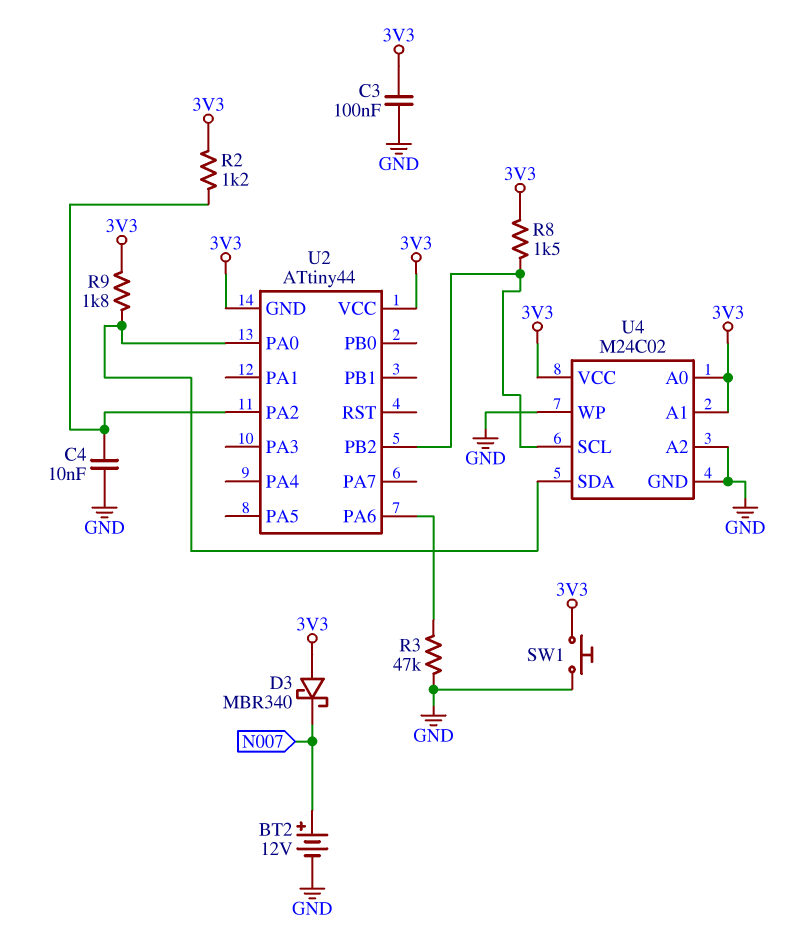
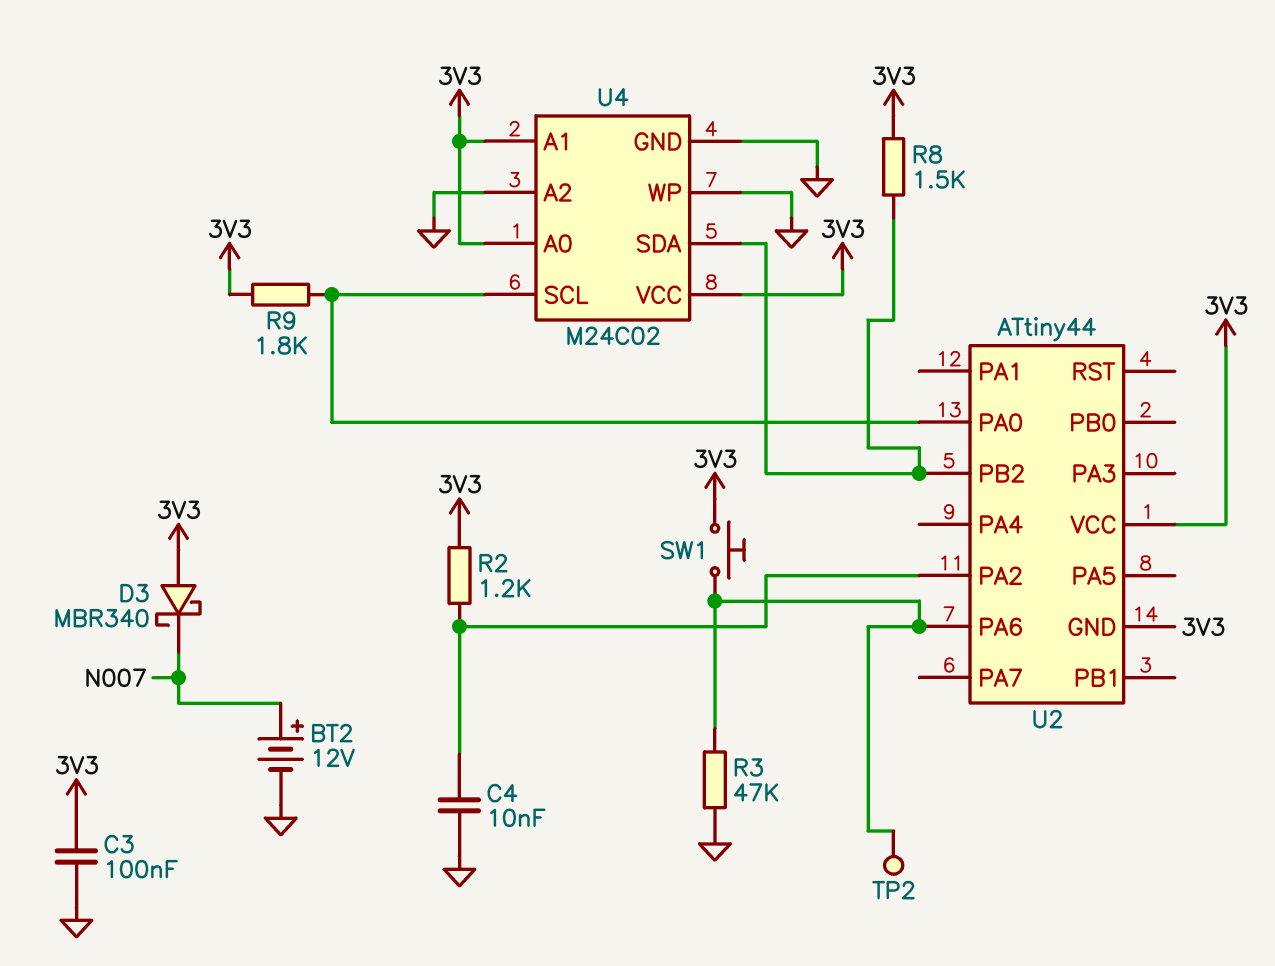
SW1: button (3V3, GND) -> button (3V3, U2/PA6)
TP2: none -> test point (U2/PA6)
U4 pin SCL: U2/PB2 -> U2/PA0
U4 pin SDA: U2/PA0 -> U2/PB2

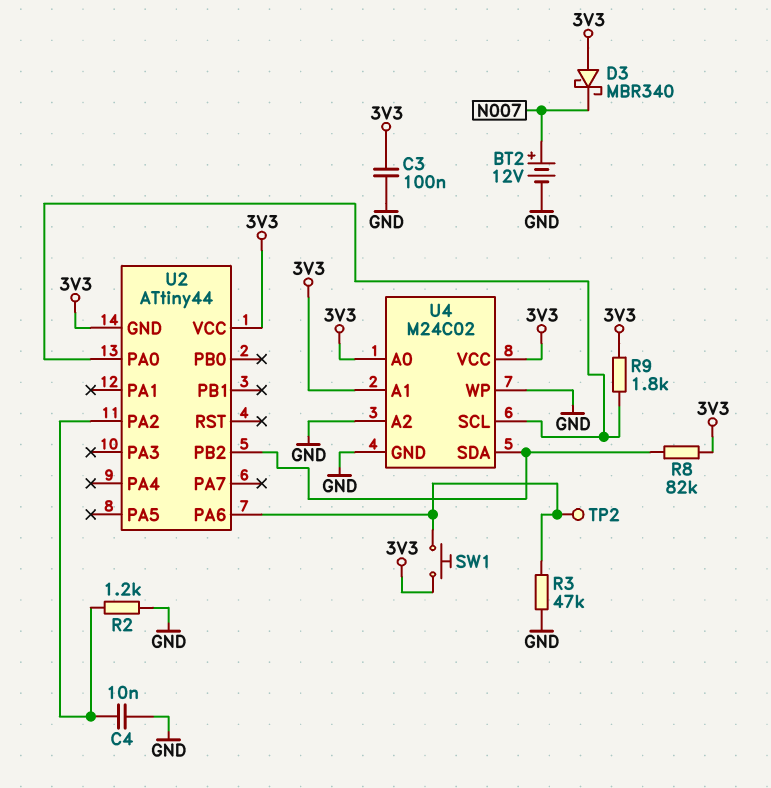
R2: 1.2k (3V3, U2/PA2) -> 1.2k (GND, U2/PA2)
R8: 1.5k (3V3, U2/PB2) -> 82k (3V3, U2/PB2)

